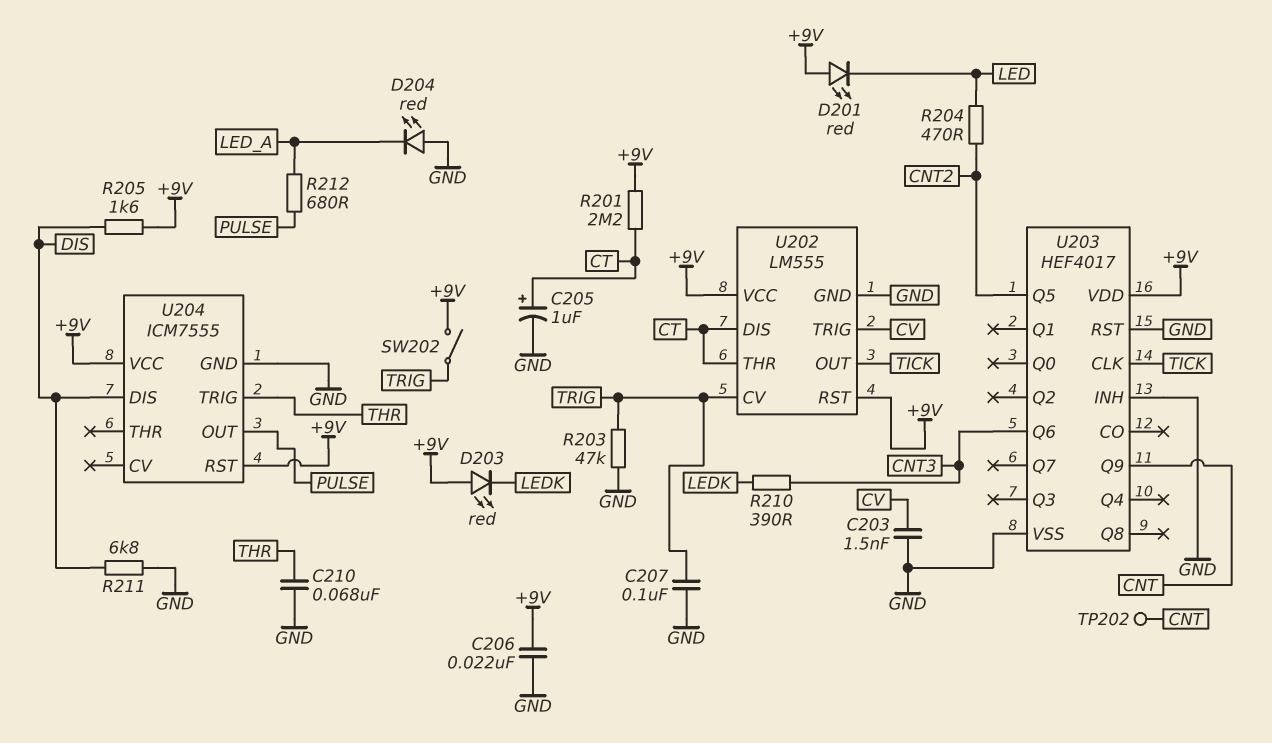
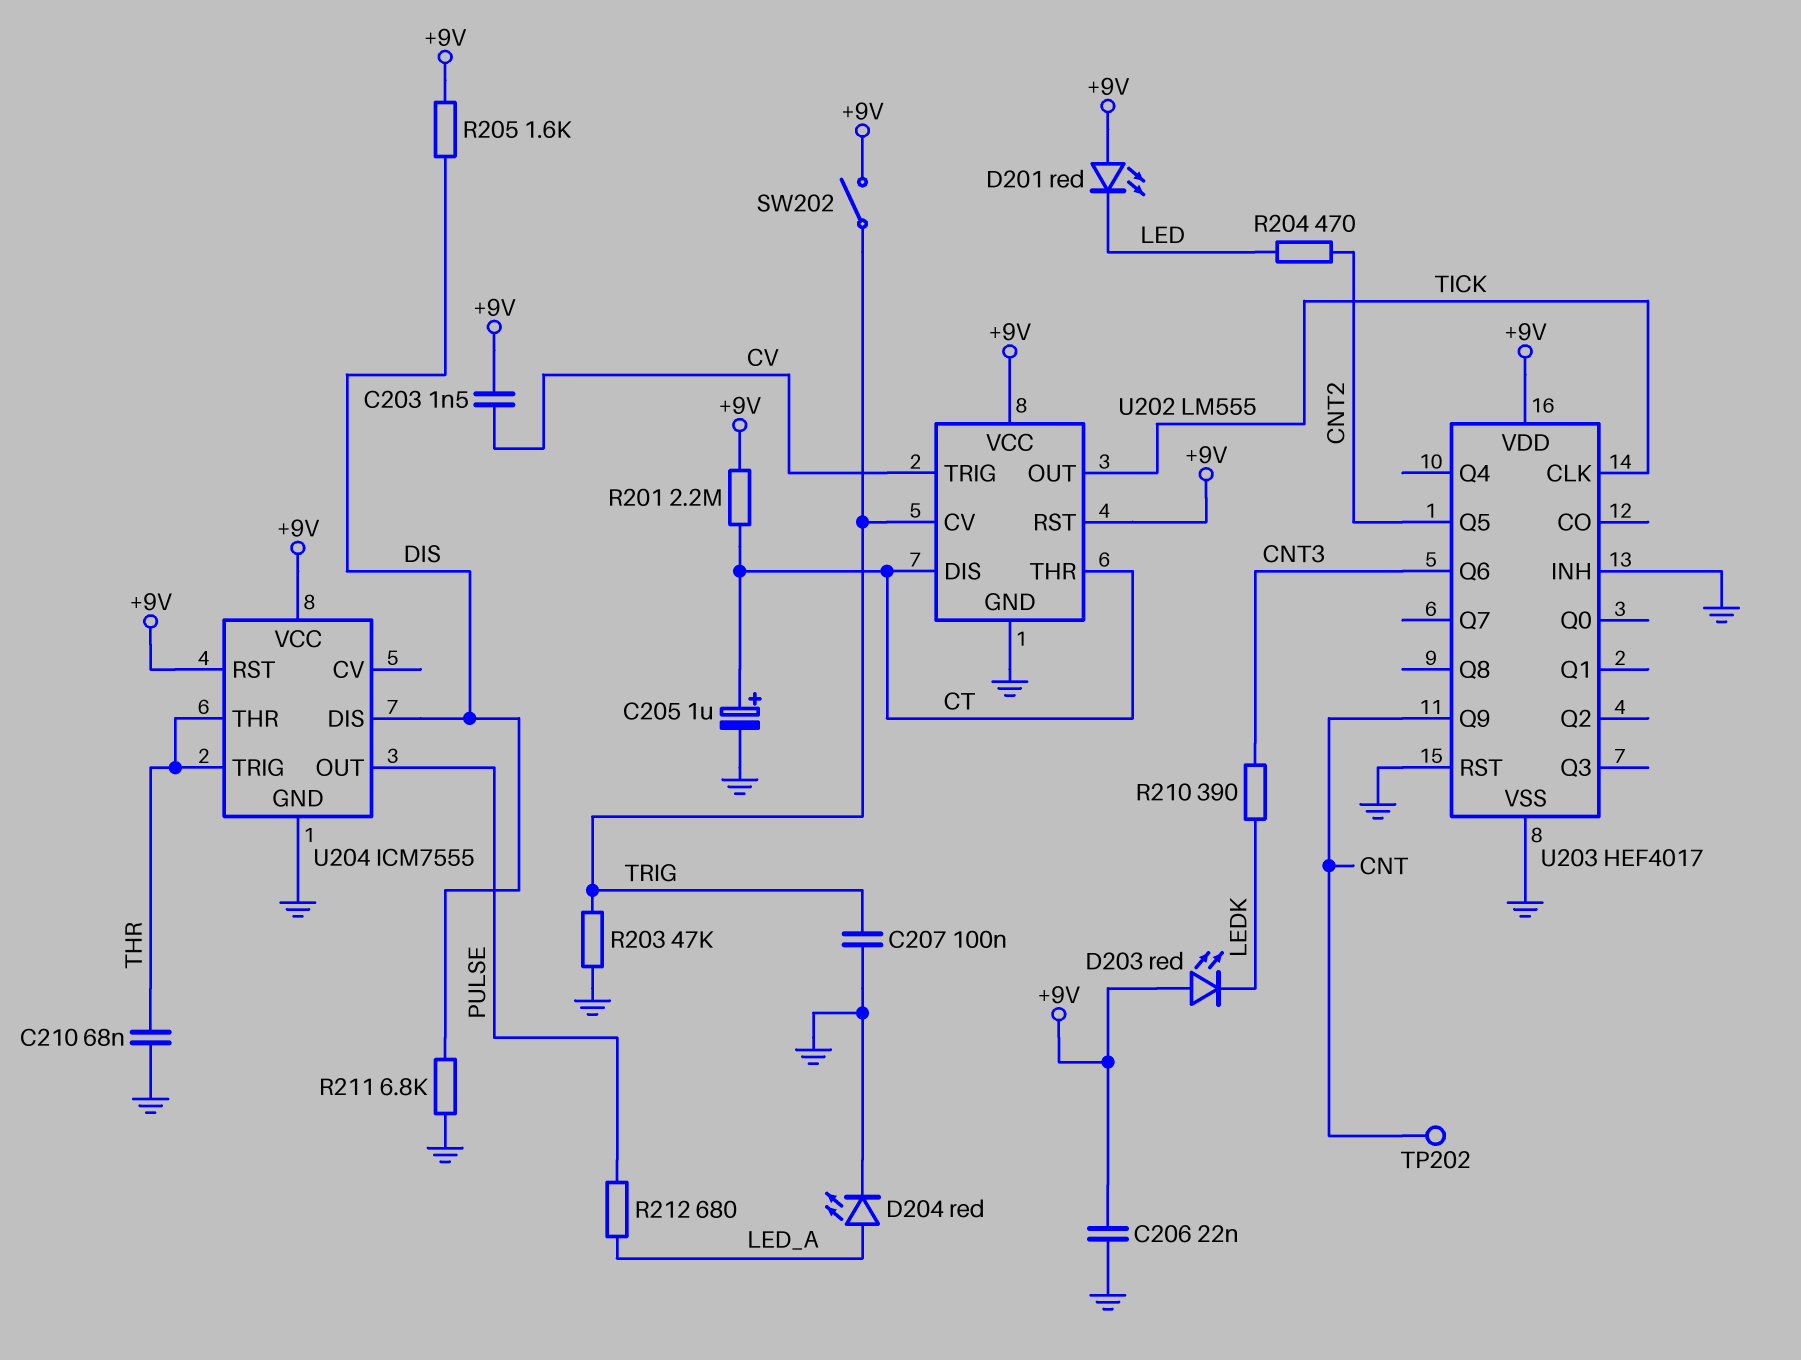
C203: 1.5nF (CV, GND) -> 1.5nF (+9V, CV)
D204: LED red (A GND, K LED_A) -> LED red (A LED_A, K GND)
U204 pin THR: none -> THR

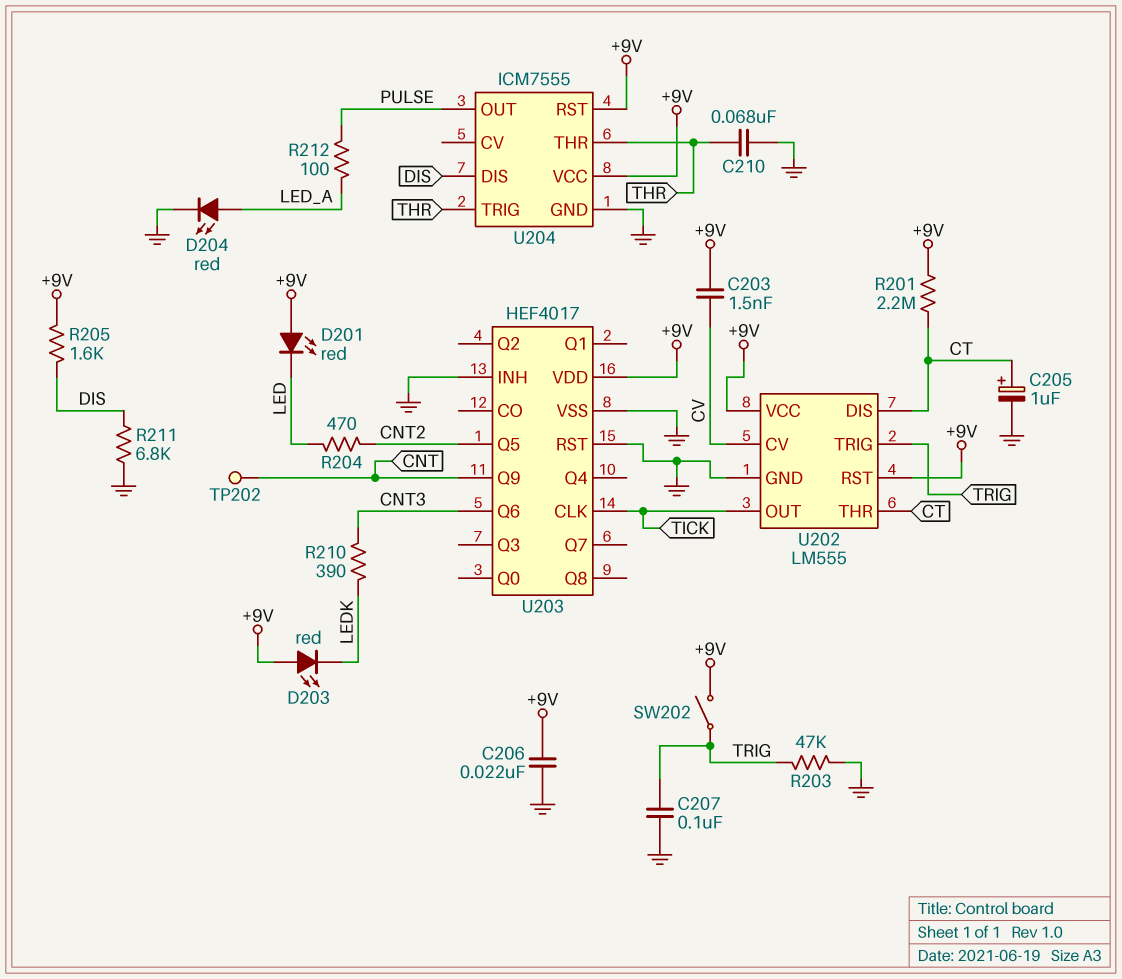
R212: 680 (LED_A, PULSE) -> 100 (LED_A, PULSE)
U202 pin CV: TRIG -> CV
U202 pin TRIG: CV -> TRIG

